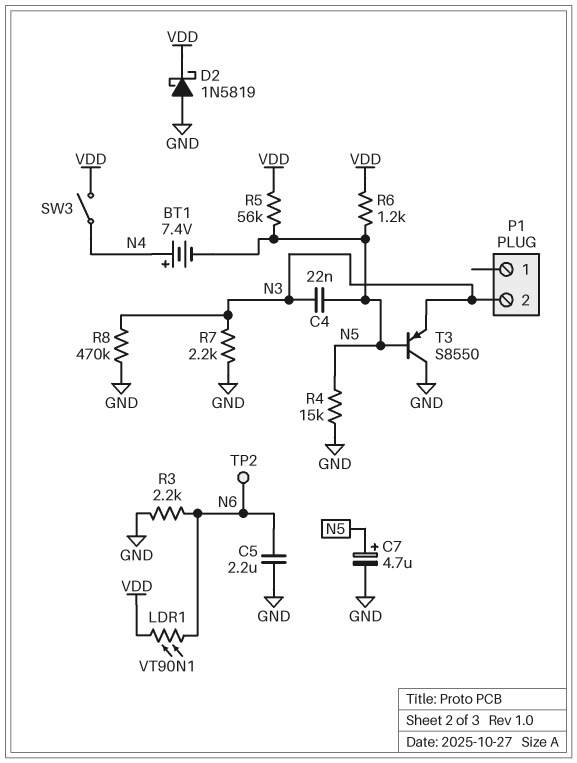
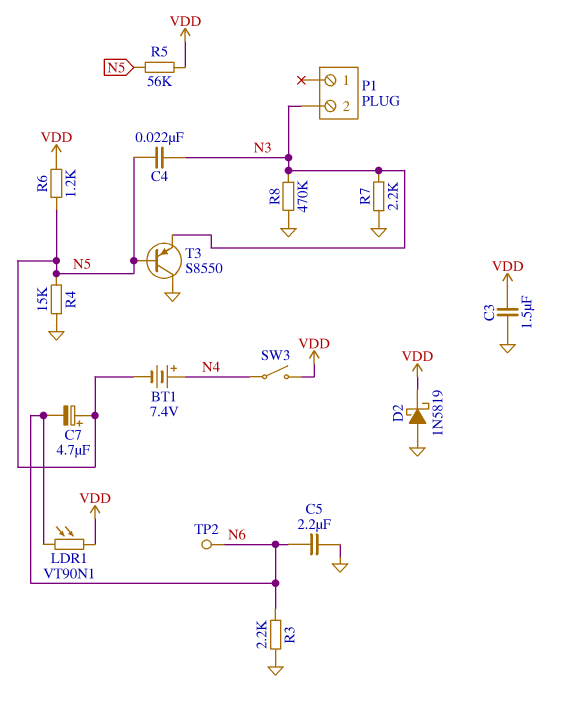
C3: none -> 1.5uF (GND, VDD)
C7: 4.7uF (plus N5, minus GND) -> 4.7uF (plus N5, minus N6)

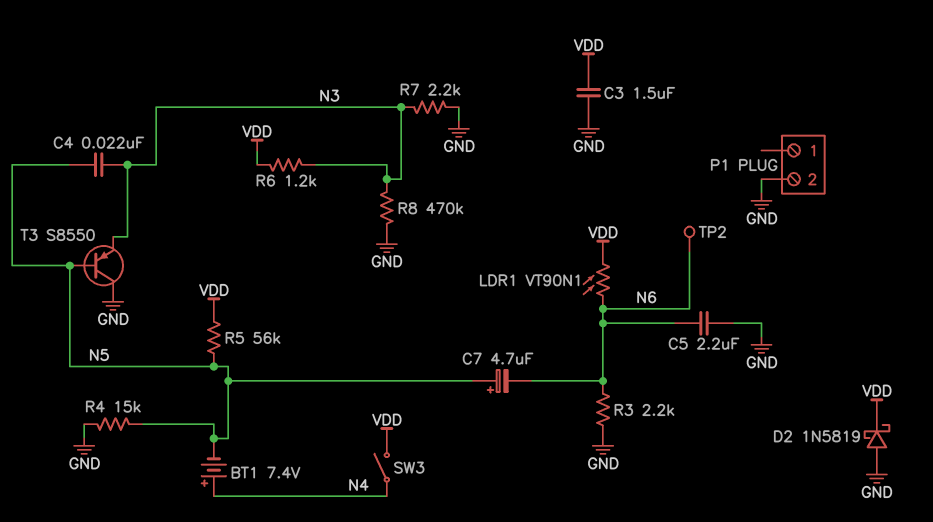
P1 pin 2: N3 -> GND
R6: 1.2k (N5, VDD) -> 1.2k (N3, VDD)

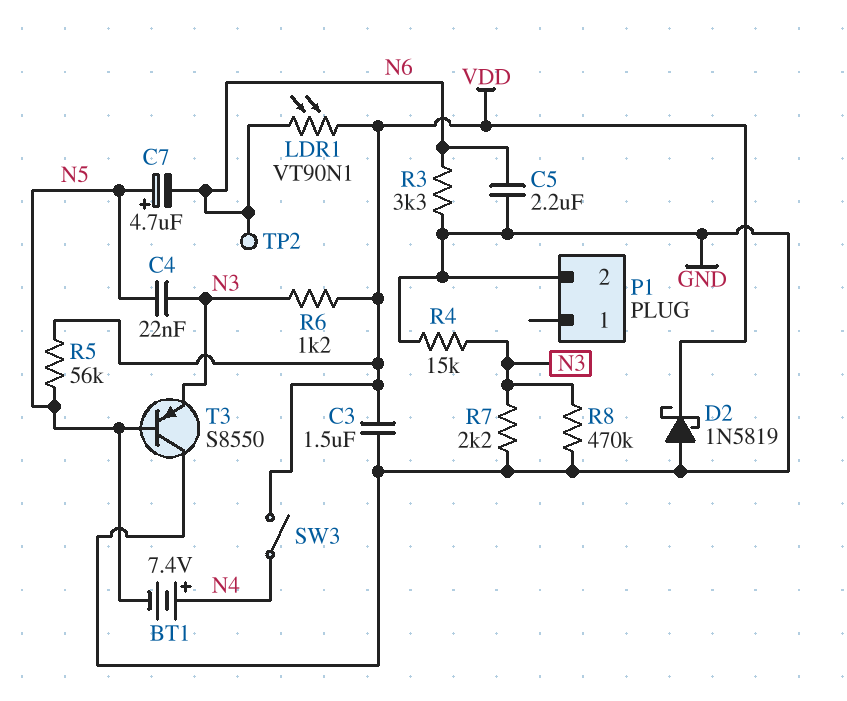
R3: 2.2k (GND, N6) -> 3.3k (GND, N6)
R4: 15k (GND, N5) -> 15k (GND, N3)

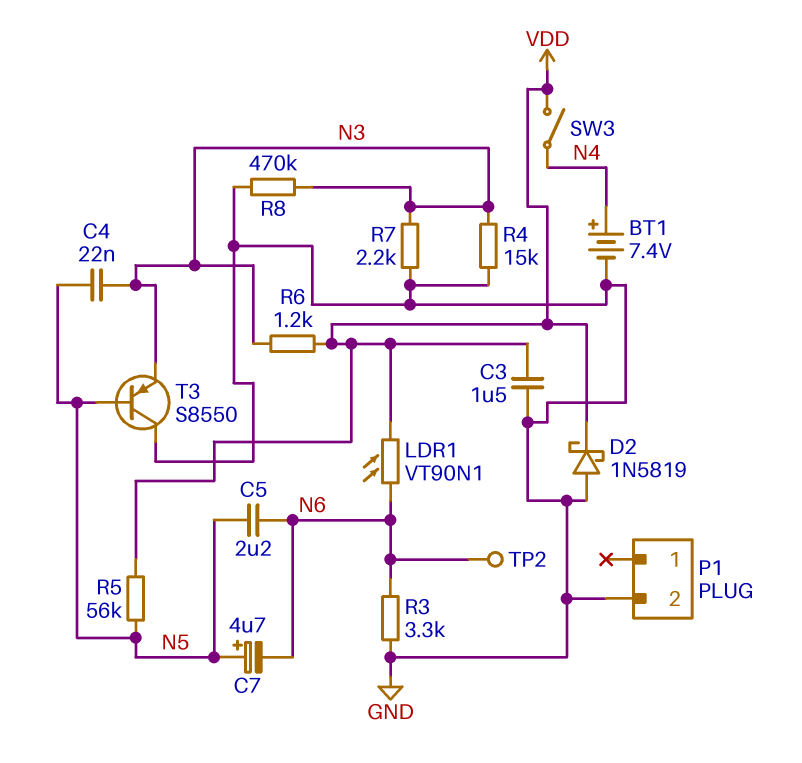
BT1: 7.4V (plus N4, minus N5) -> 7.4V (plus N4, minus GND)
C5: 2.2uF (GND, N6) -> 2.2uF (N5, N6)

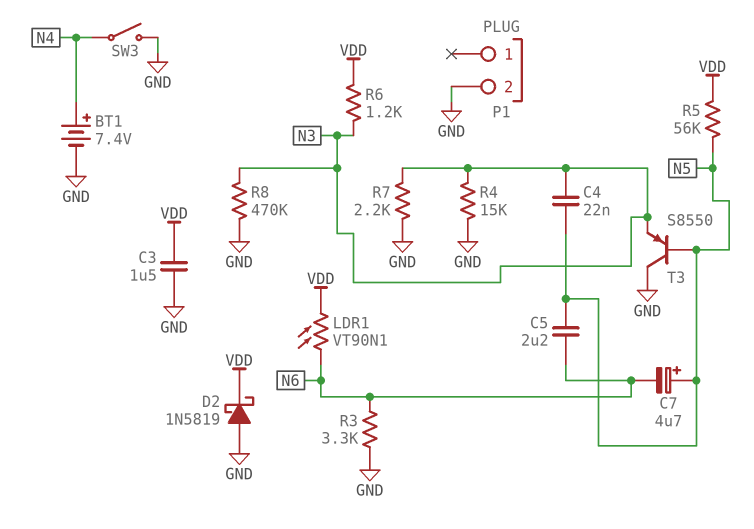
SW3: switch (N4, VDD) -> switch (GND, N4)
TP2: test point (N6) -> none

